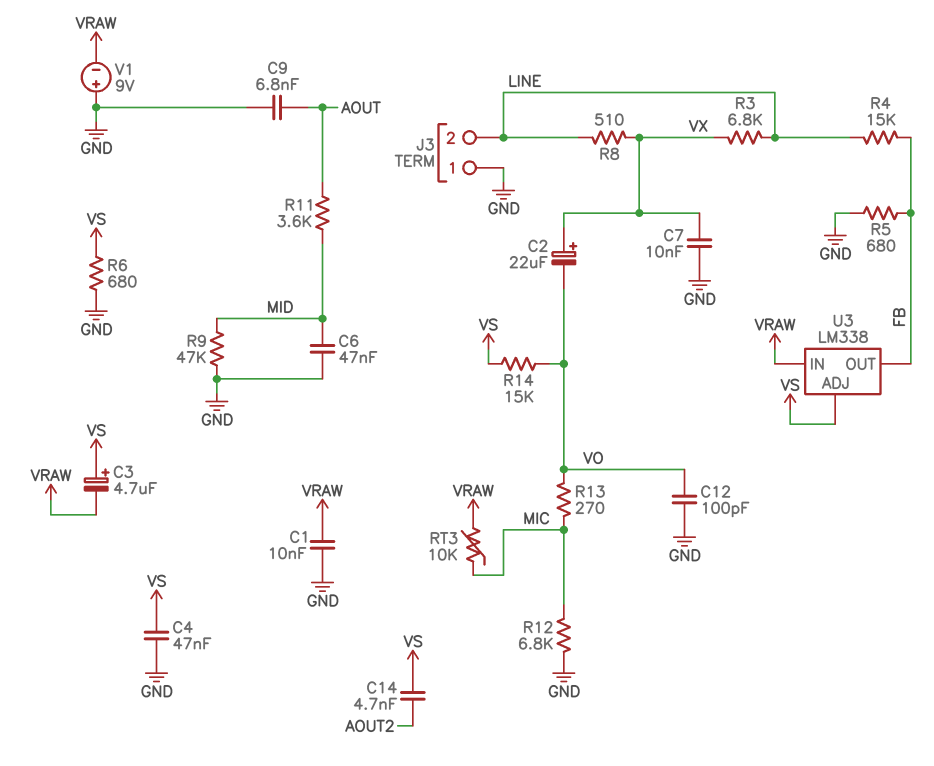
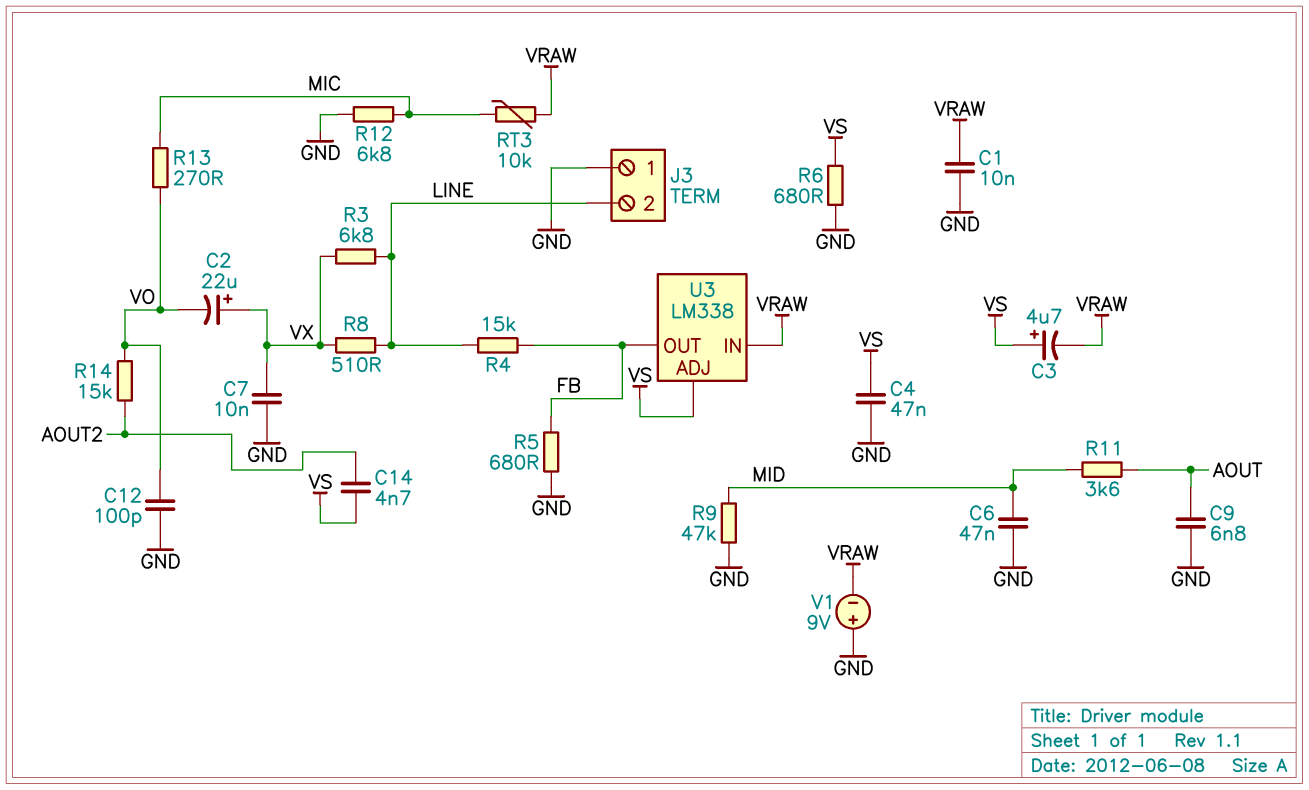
R14: 15k (VO, VS) -> 15k (AOUT2, VO)

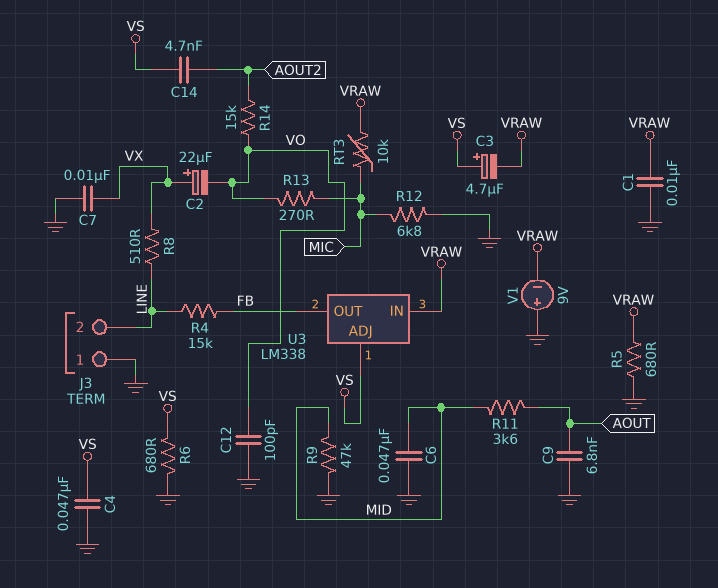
R3: 6.8k (LINE, VX) -> none
R5: 680 (FB, GND) -> 680 (GND, VRAW)

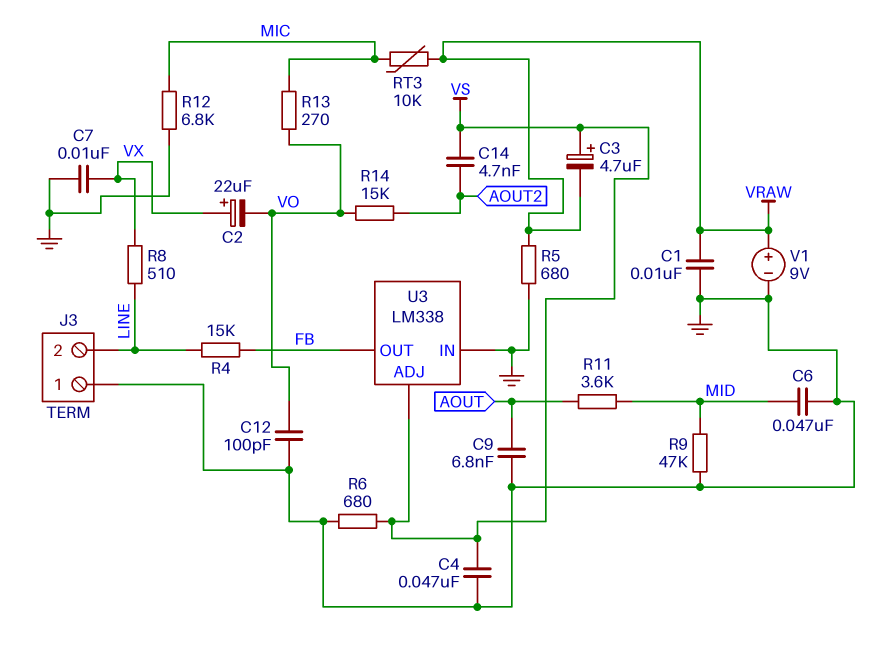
U3 pin IN: VRAW -> GND
V1: 9V (plus GND, minus VRAW) -> 9V (plus VRAW, minus GND)

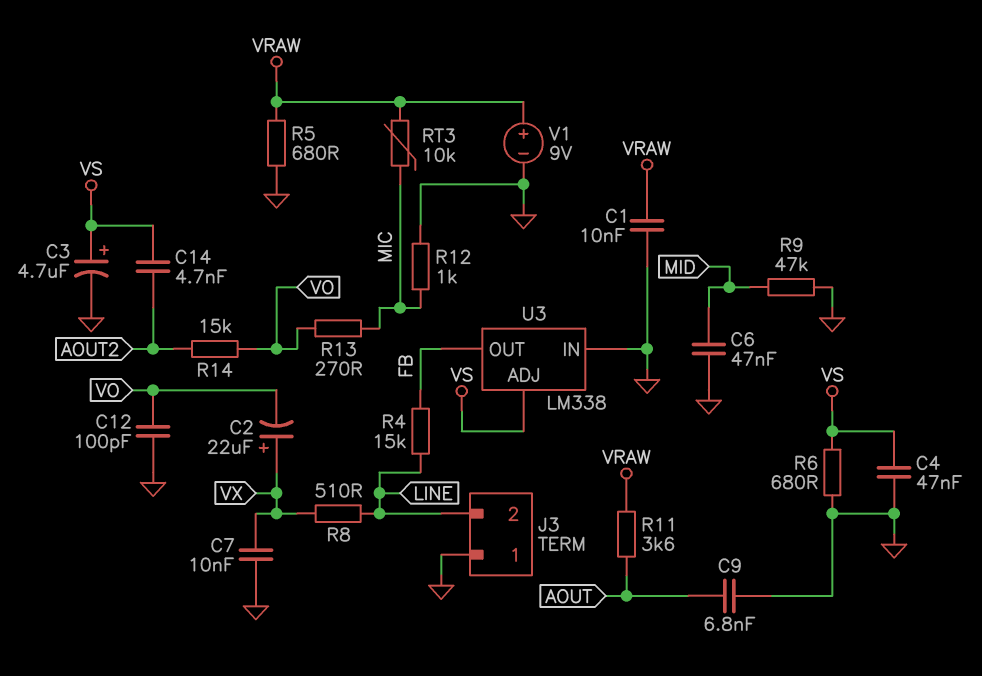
C3: 4.7uF (plus VS, minus VRAW) -> 4.7uF (plus VS, minus GND)
R11: 3.6k (AOUT, MID) -> 3.6k (AOUT, VRAW)
R12: 6.8k (GND, MIC) -> 1k (GND, MIC)

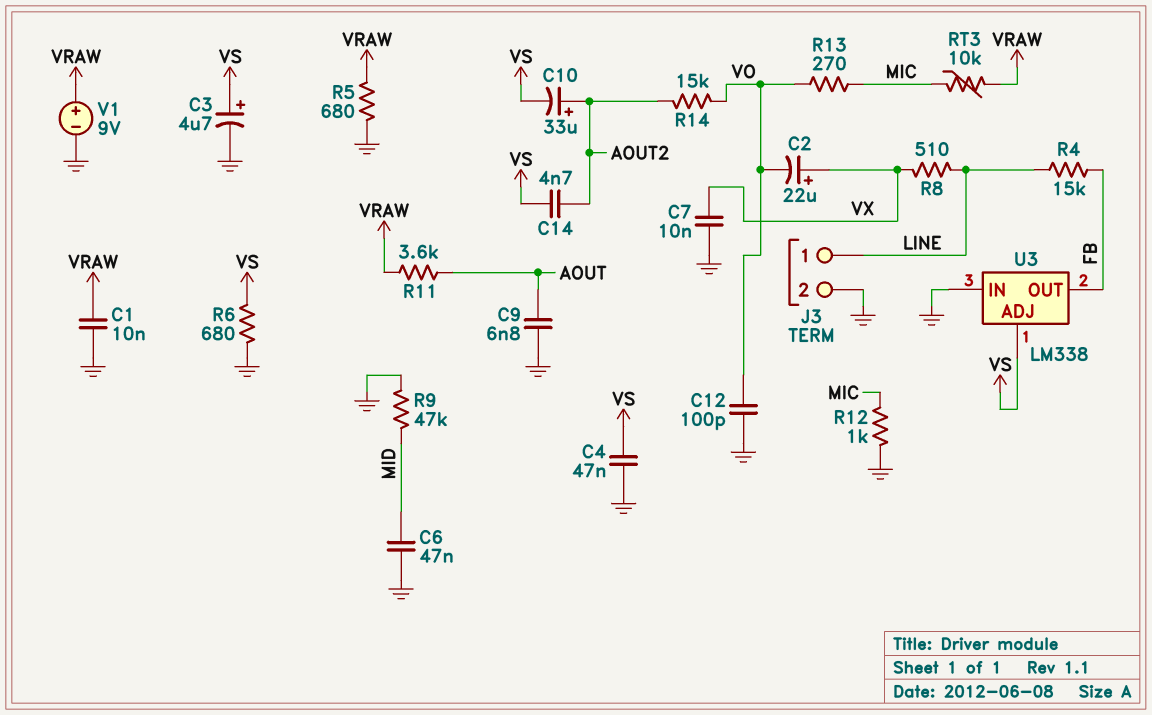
C10: none -> 33uF (plus AOUT2, minus VS)
J3 pin 1: GND -> LINE
J3 pin 2: LINE -> GND

